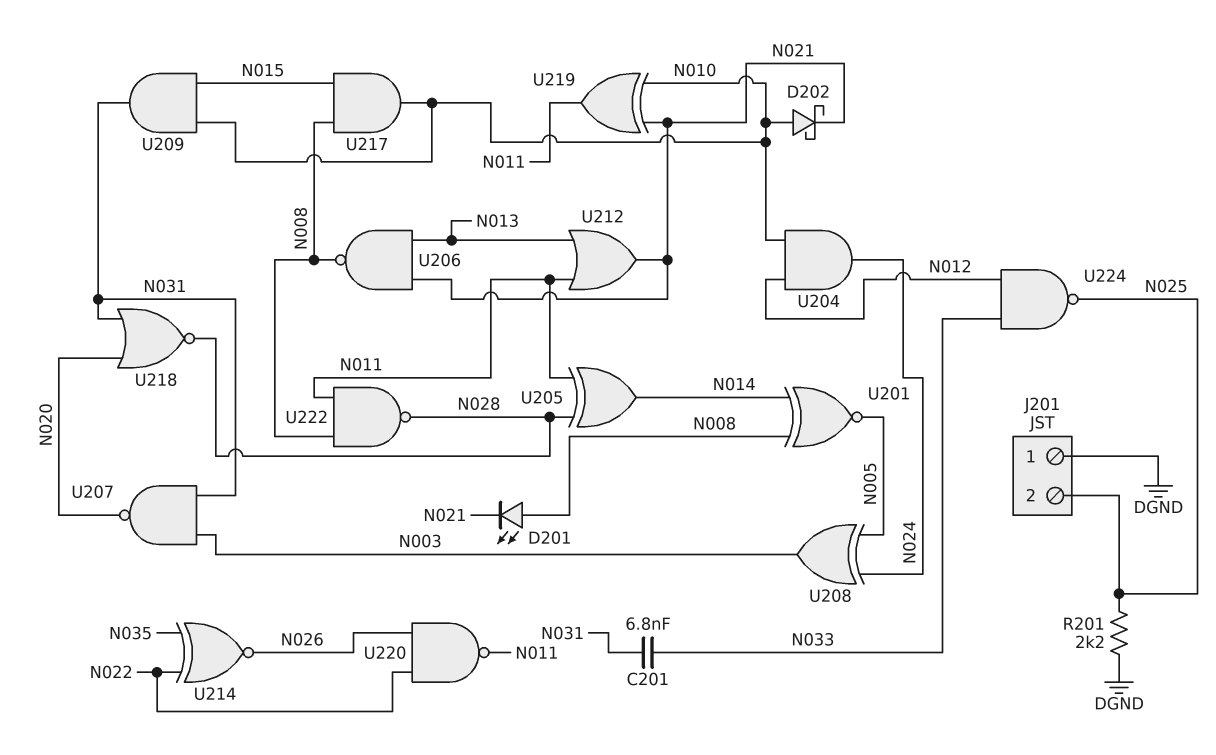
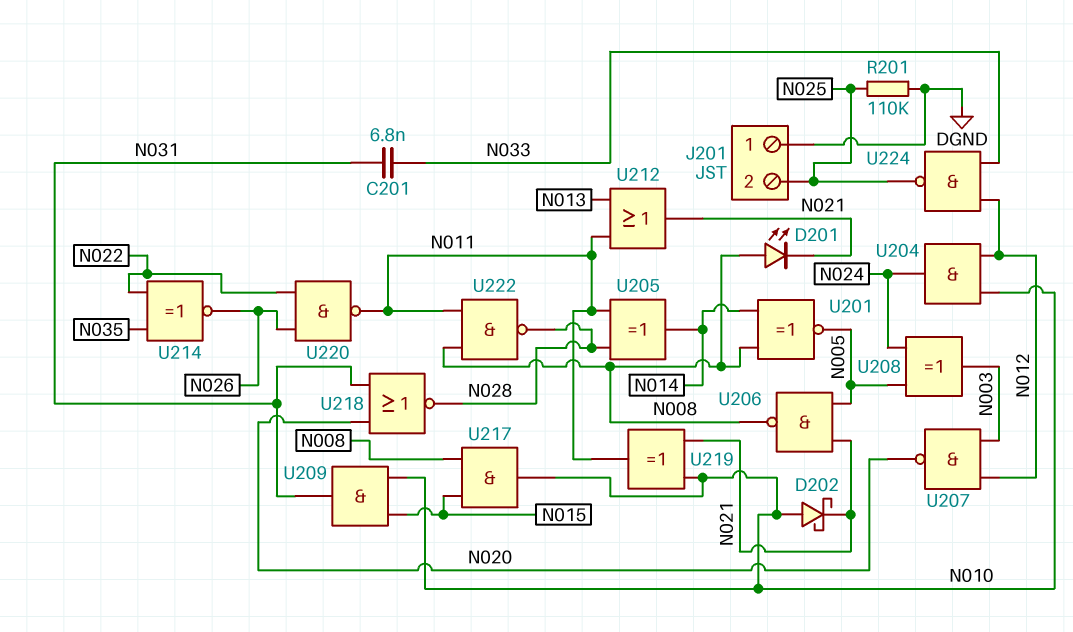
R201: 2.2k (DGND, N025) -> 110k (DGND, N025)
U206: NAND (in N013, in N021, out N008) -> NAND (in N005, in N021, out N008)
U207: NAND (in N003, in N031, out N020) -> NAND (in N003, in N012, out N020)

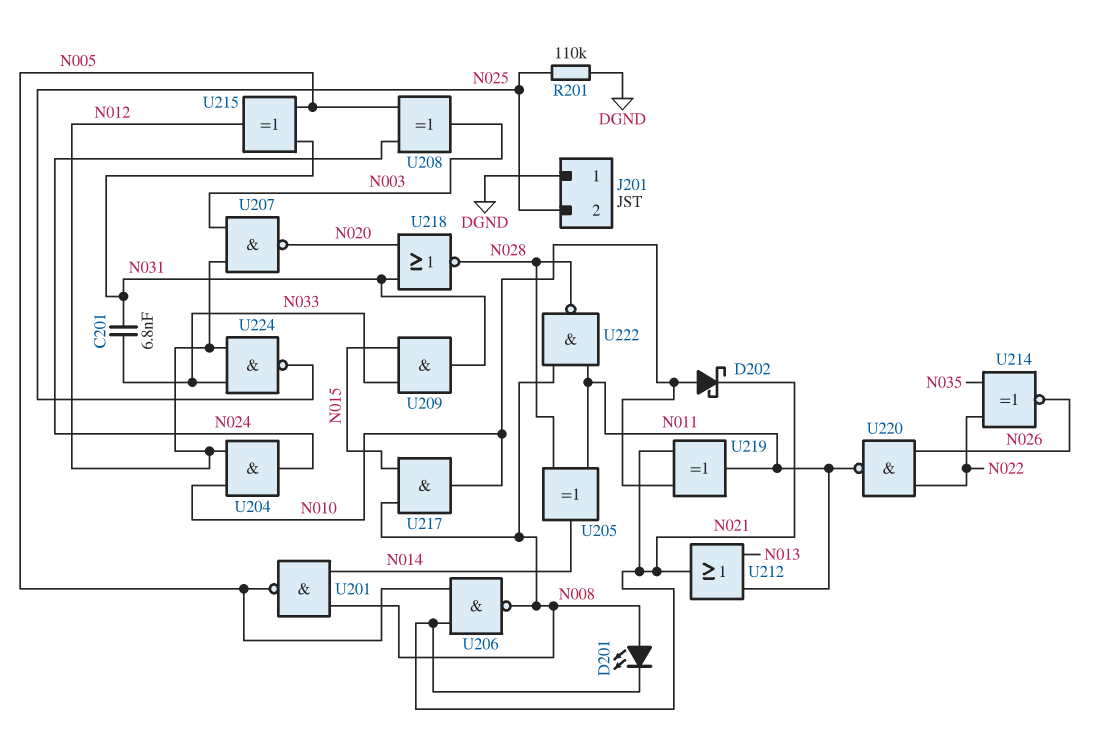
U201: XNOR (in N008, in N014, out N005) -> NAND (in N008, in N014, out N005)
U209: AND (in N010, in N015, out N031) -> AND (in N015, in N033, out N031)
U215: none -> XOR (in N005, in N031, out N012)

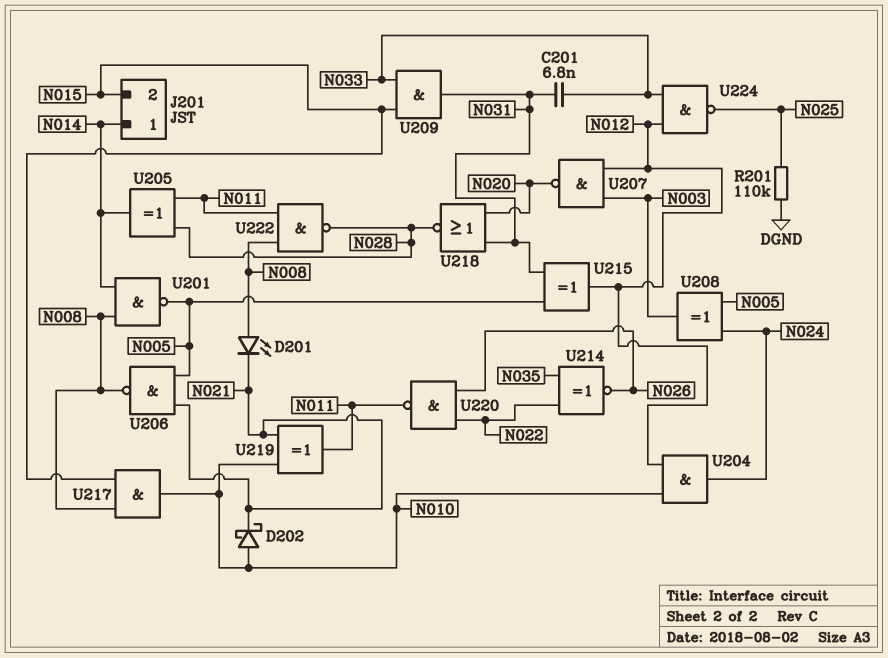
J201 pin 1: DGND -> N014
J201 pin 2: N025 -> N015
U212: OR (in N011, in N013, out N021) -> none

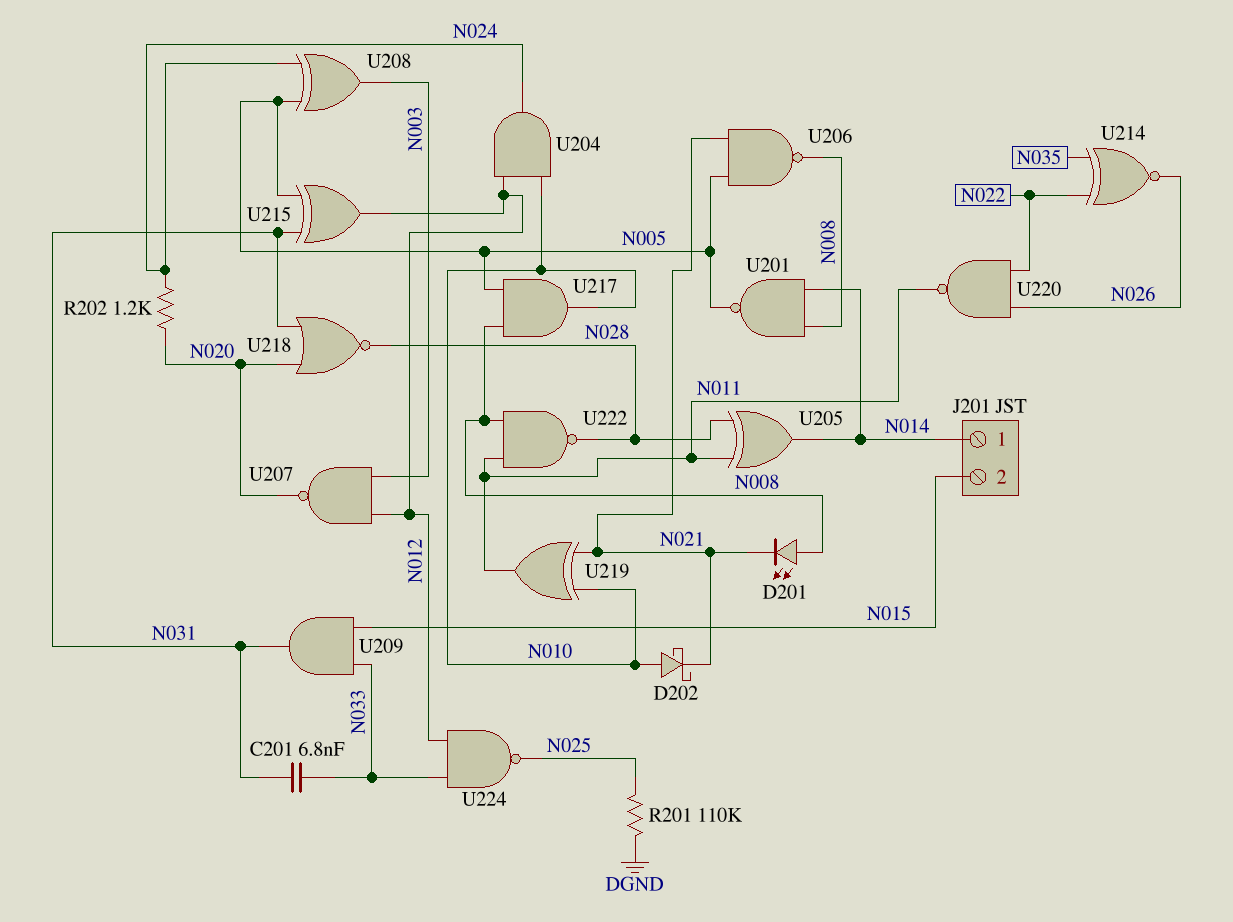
R202: none -> 1.2k (N020, N024)
U217: AND (in N008, in N015, out N010) -> AND (in N005, in N008, out N010)

